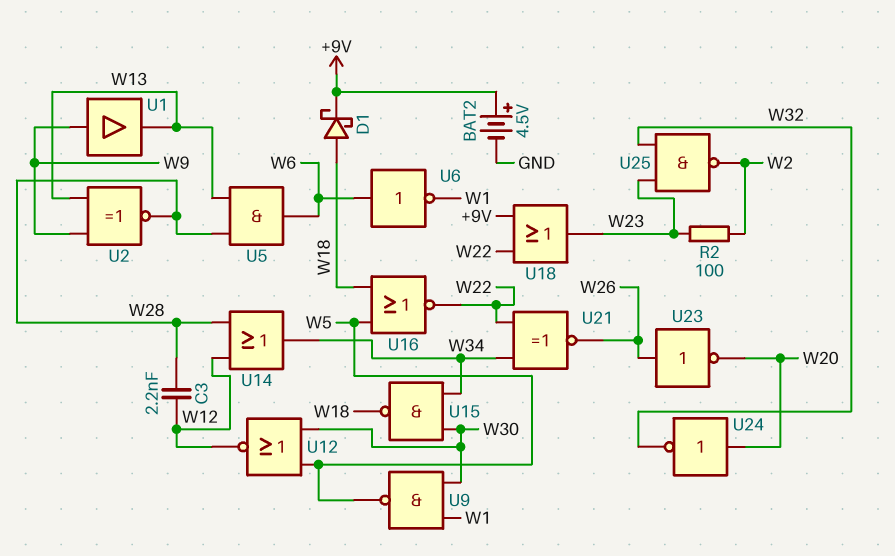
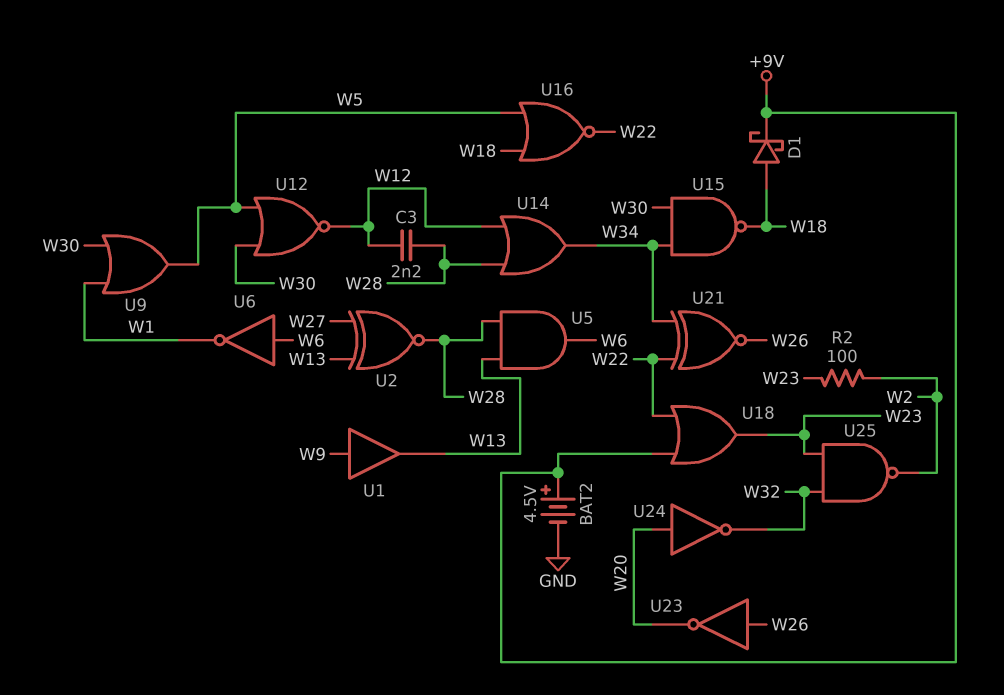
U2: XNOR (in W9, in W13, out W28) -> XNOR (in W13, in W27, out W28)
U9: NAND (in W1, in W30, out W5) -> OR (in W1, in W30, out W5)

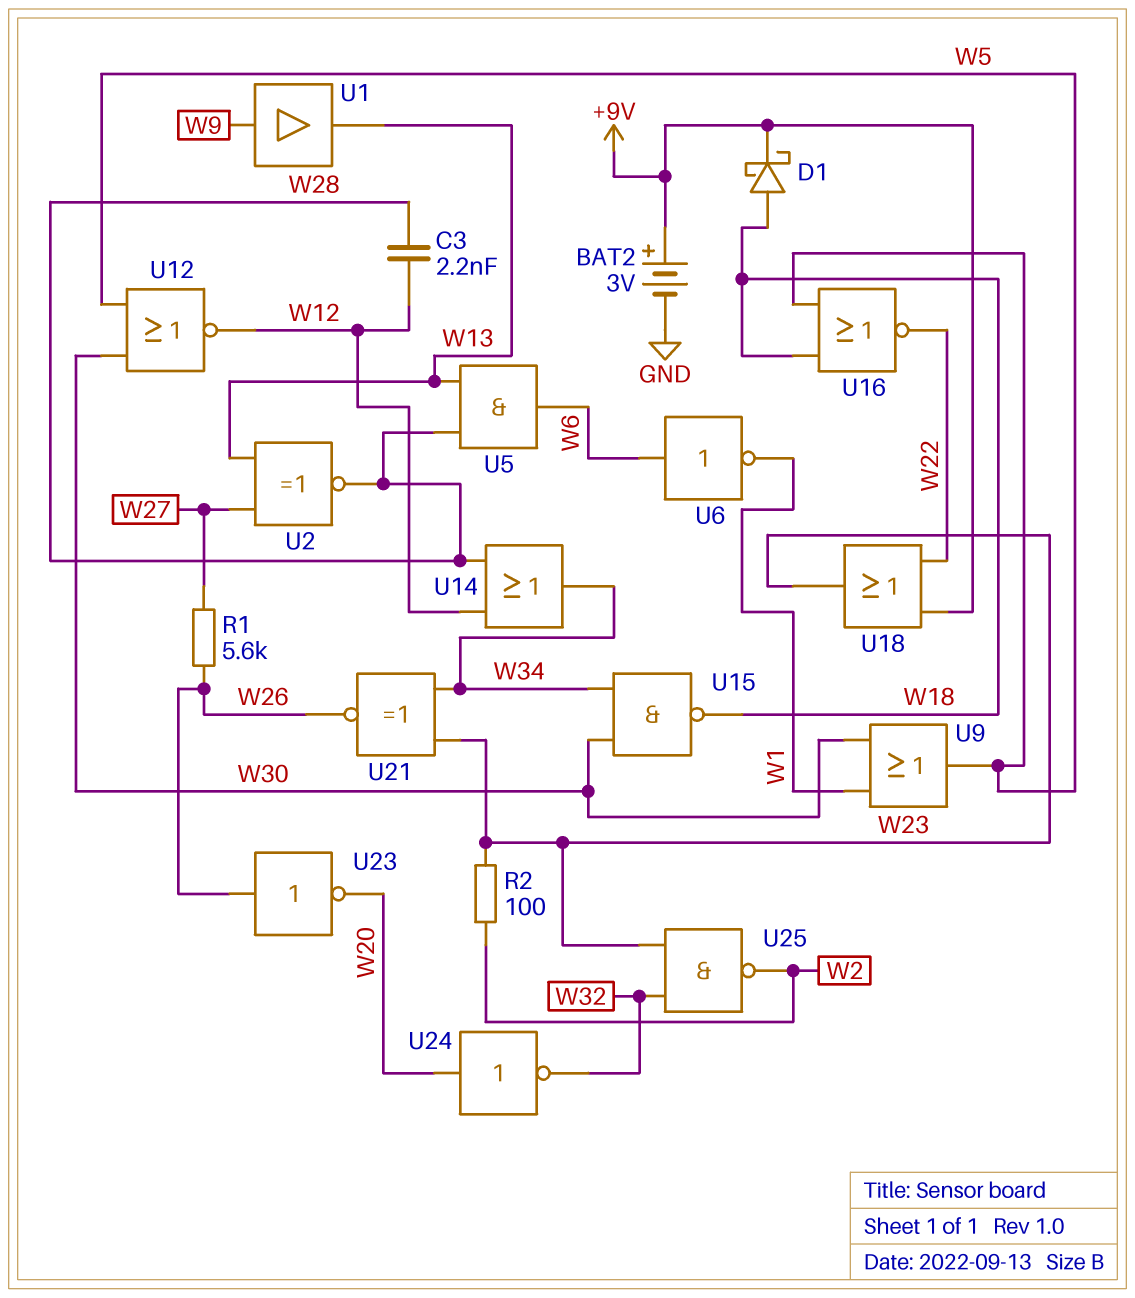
BAT2: 4.5V (plus +9V, minus GND) -> 3V (plus +9V, minus GND)
R1: none -> 5.6k (W26, W27)
U21: XNOR (in W22, in W34, out W26) -> XNOR (in W23, in W34, out W26)

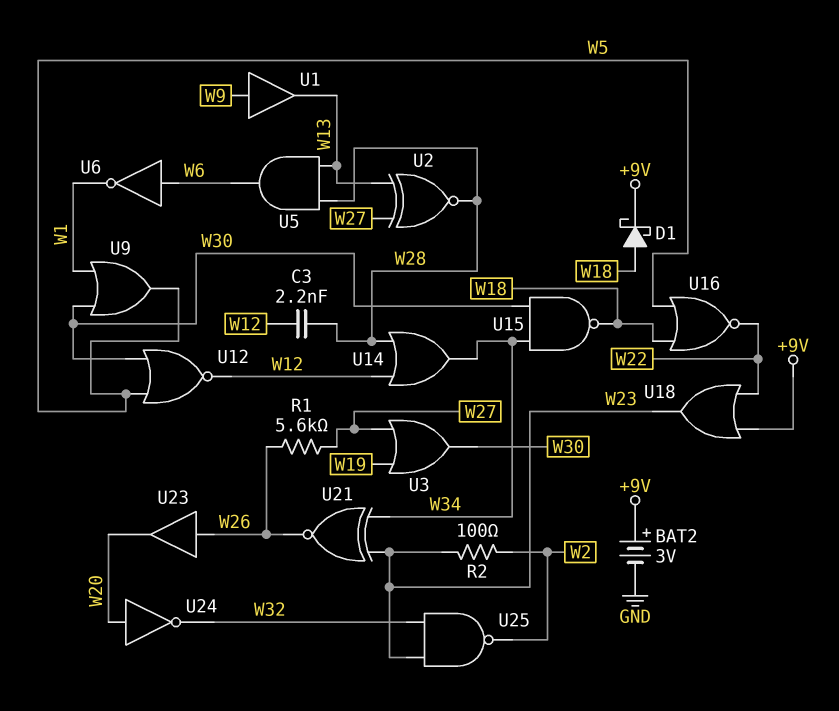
U3: none -> OR (in W19, in W27, out W30)
U23: NOT (in W26, out W20) -> buffer (in W26, out W20)

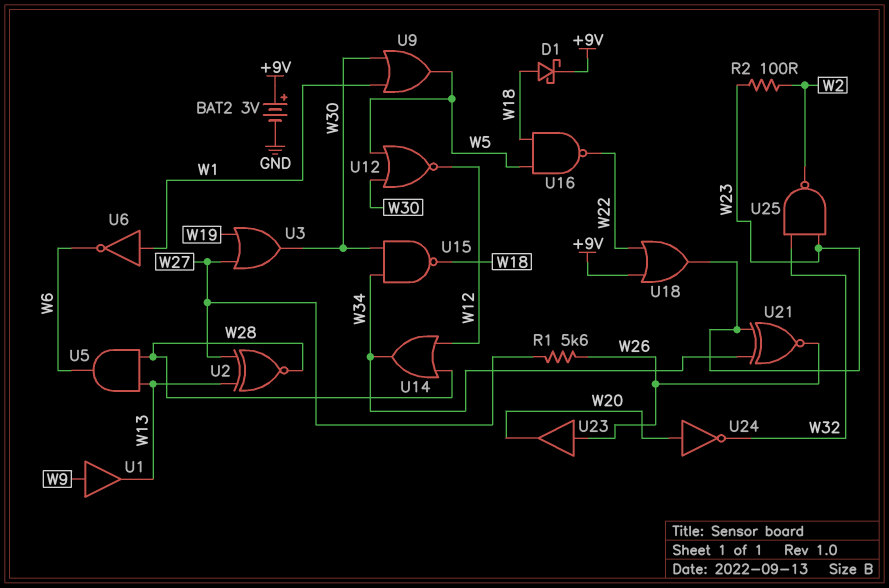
C3: 2.2nF (W12, W28) -> none
U6: NOT (in W6, out W1) -> NOT (in W1, out W6)
U16: NOR (in W5, in W18, out W22) -> NAND (in W5, in W18, out W22)

